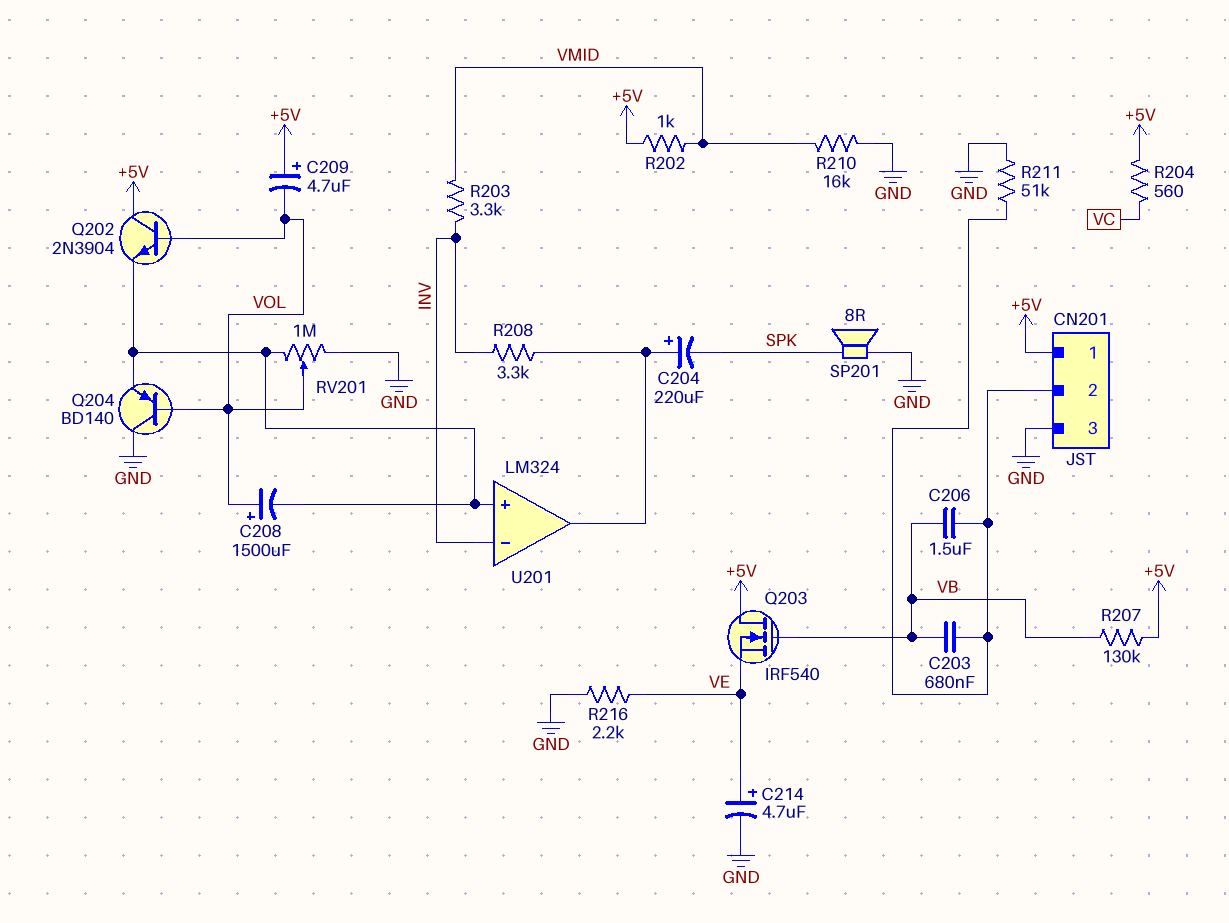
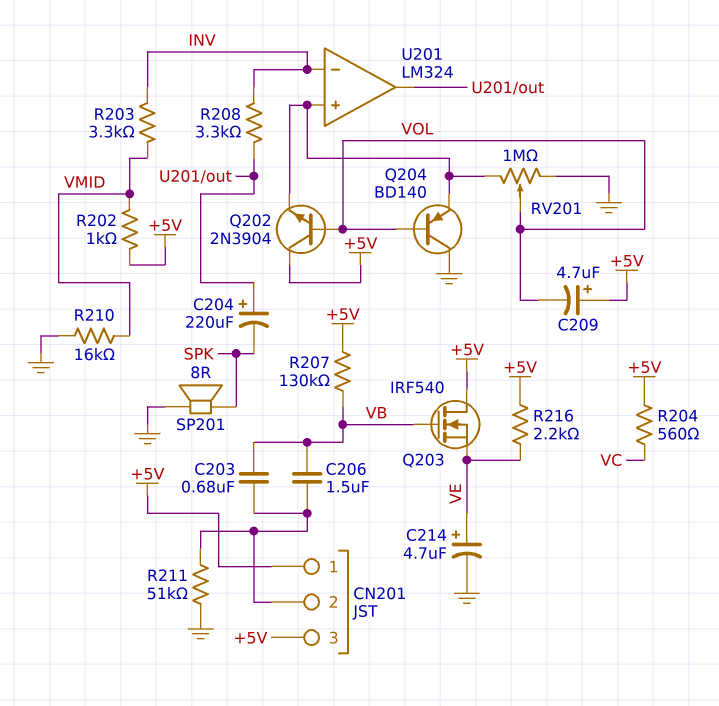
C208: 1500uF (plus VOL, minus U201/in+) -> none
CN201 pin 3: GND -> +5V
R216: 2.2k (GND, VE) -> 2.2k (+5V, VE)

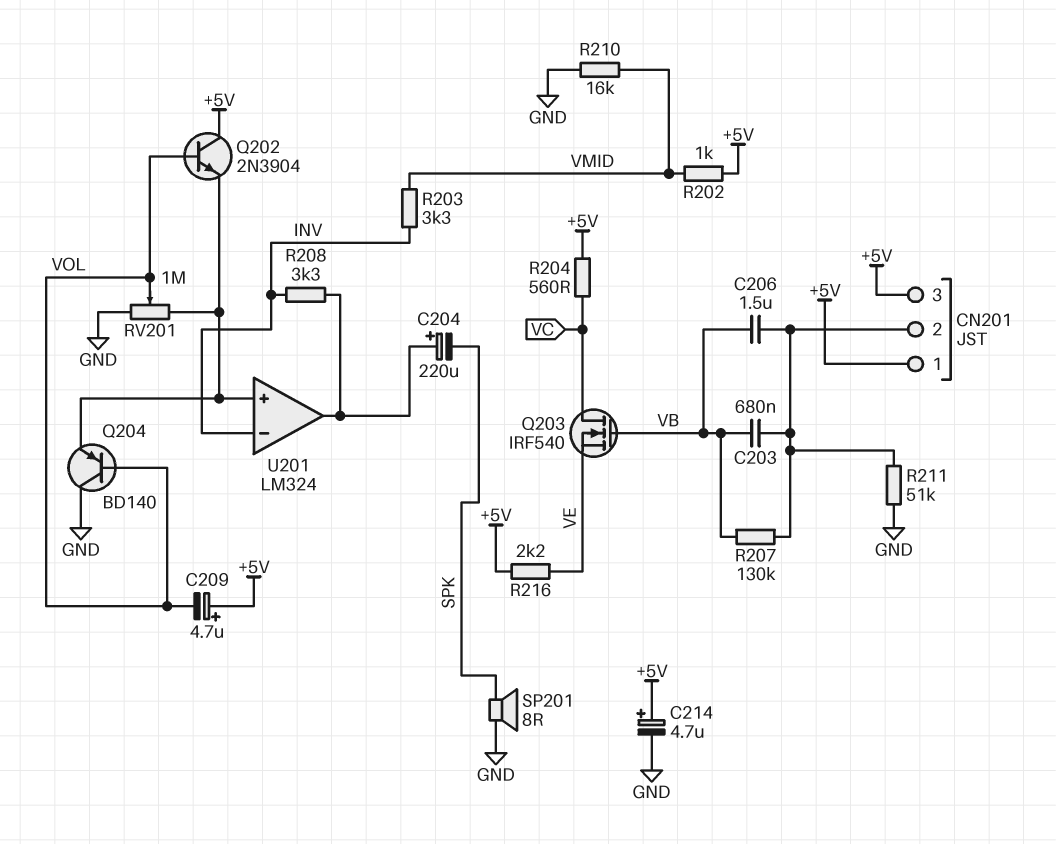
C214: 4.7uF (plus VE, minus GND) -> 4.7uF (plus +5V, minus GND)
Q203: NMOS IRF540 (G VB, D +5V, S VE) -> NMOS IRF540 (G VB, D VC, S VE)
R207: 130k (+5V, VB) -> 130k (CN201/2, VB)

